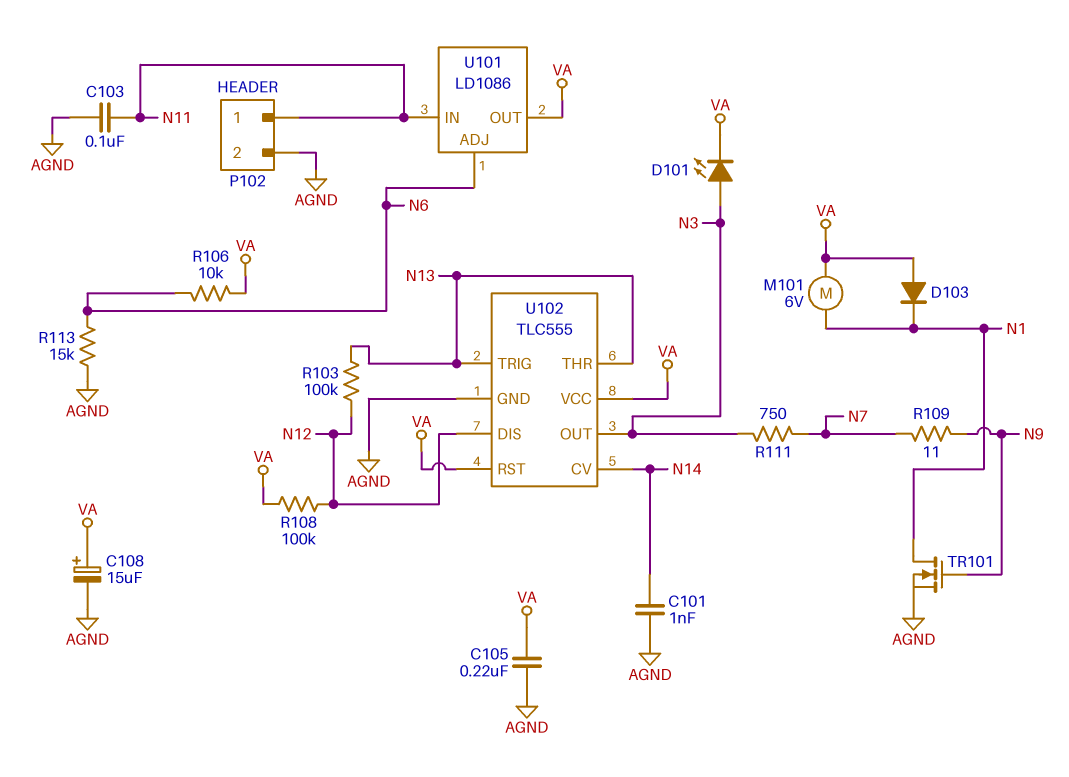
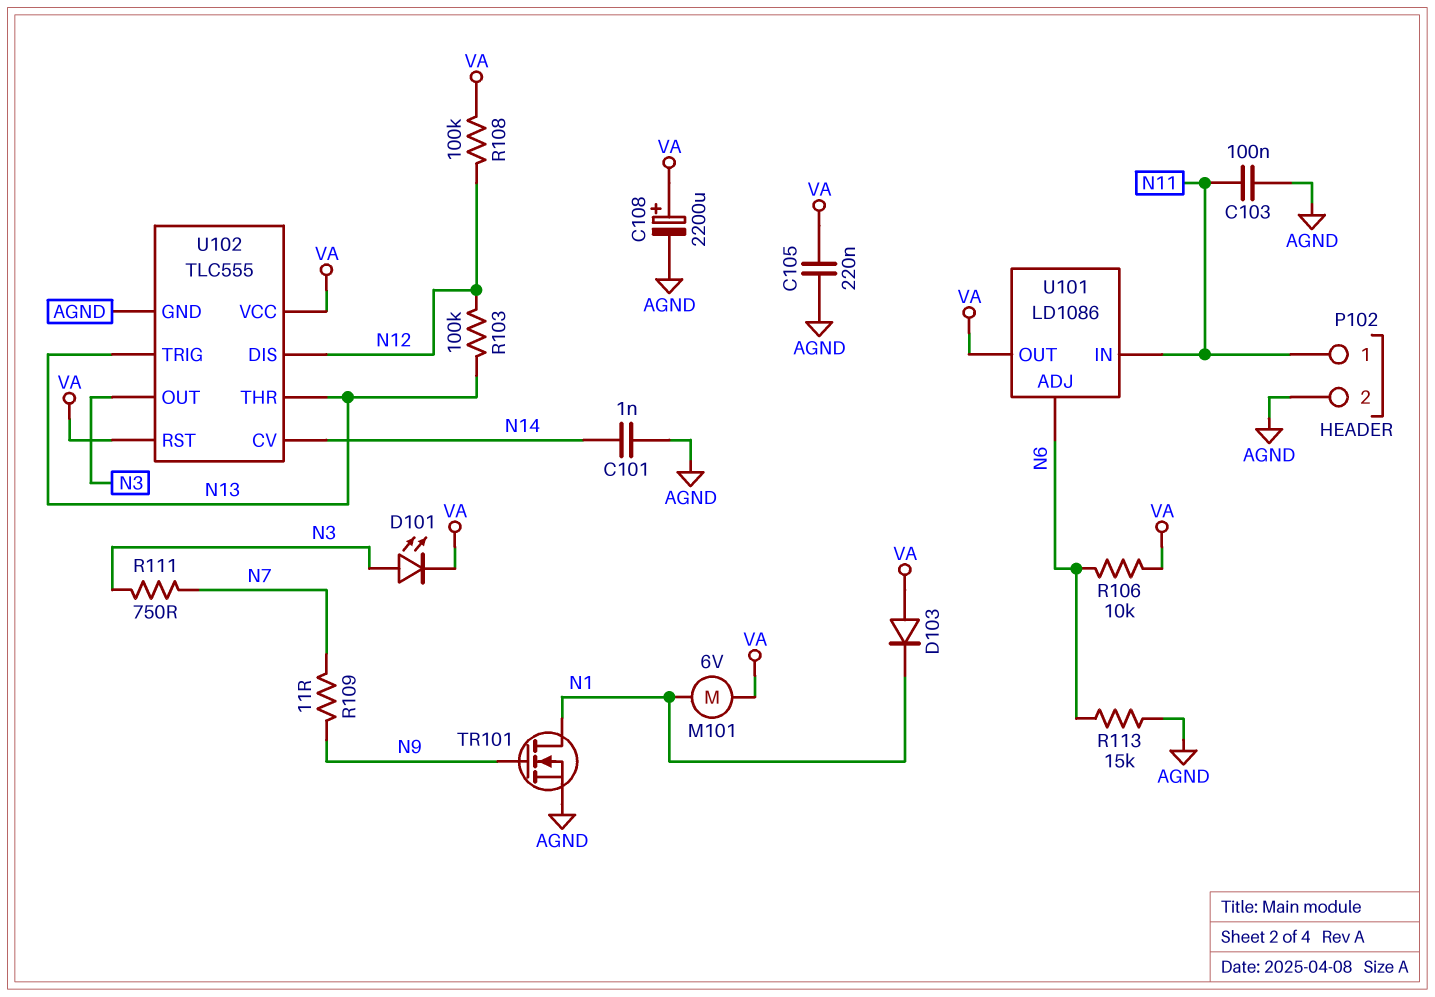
C108: 15uF (plus VA, minus AGND) -> 2200uF (plus VA, minus AGND)

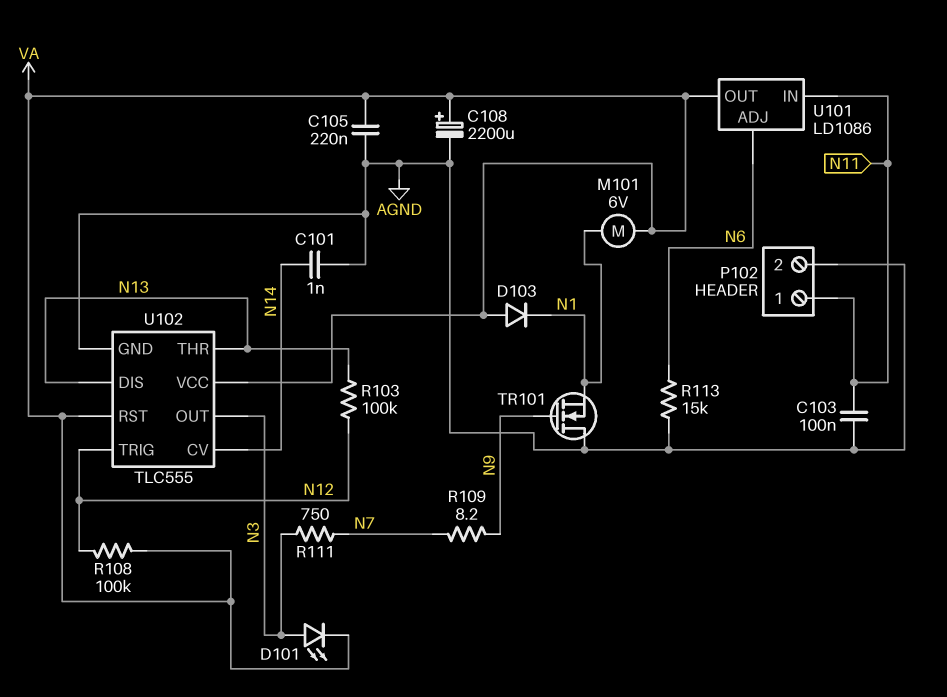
R106: 10k (N6, VA) -> none
R109: 11 (N7, N9) -> 8.2 (N7, N9)
TR101: NMOS (G N9, D N1, S AGND) -> NMOS (G N9, D AGND, S N1)
U102 pin DIS: N12 -> N13
U102 pin TRIG: N13 -> N12

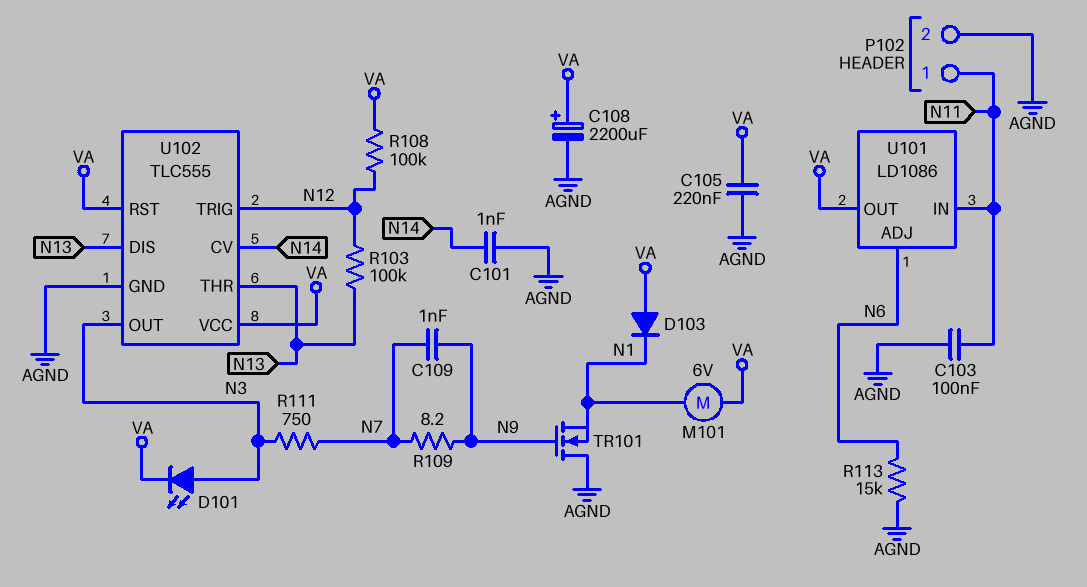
C109: none -> 1nF (N7, N9)

